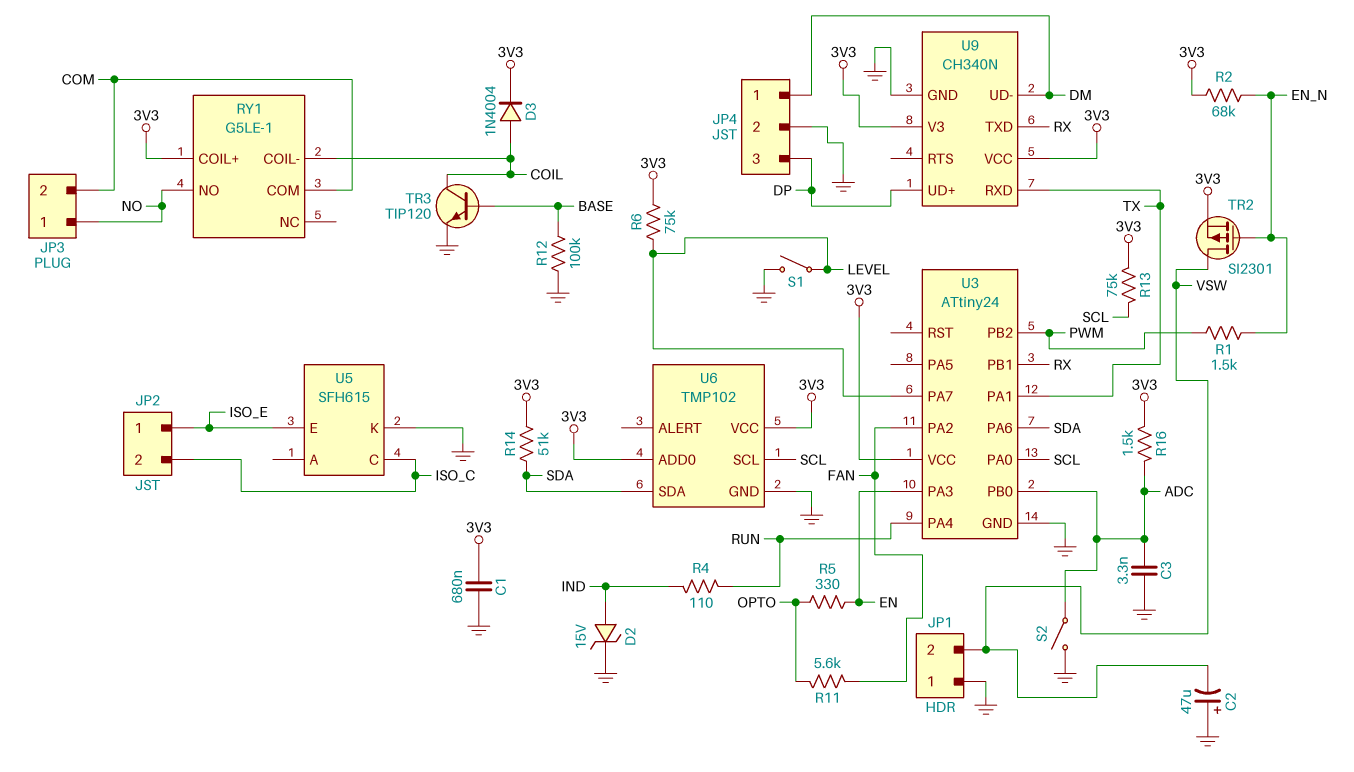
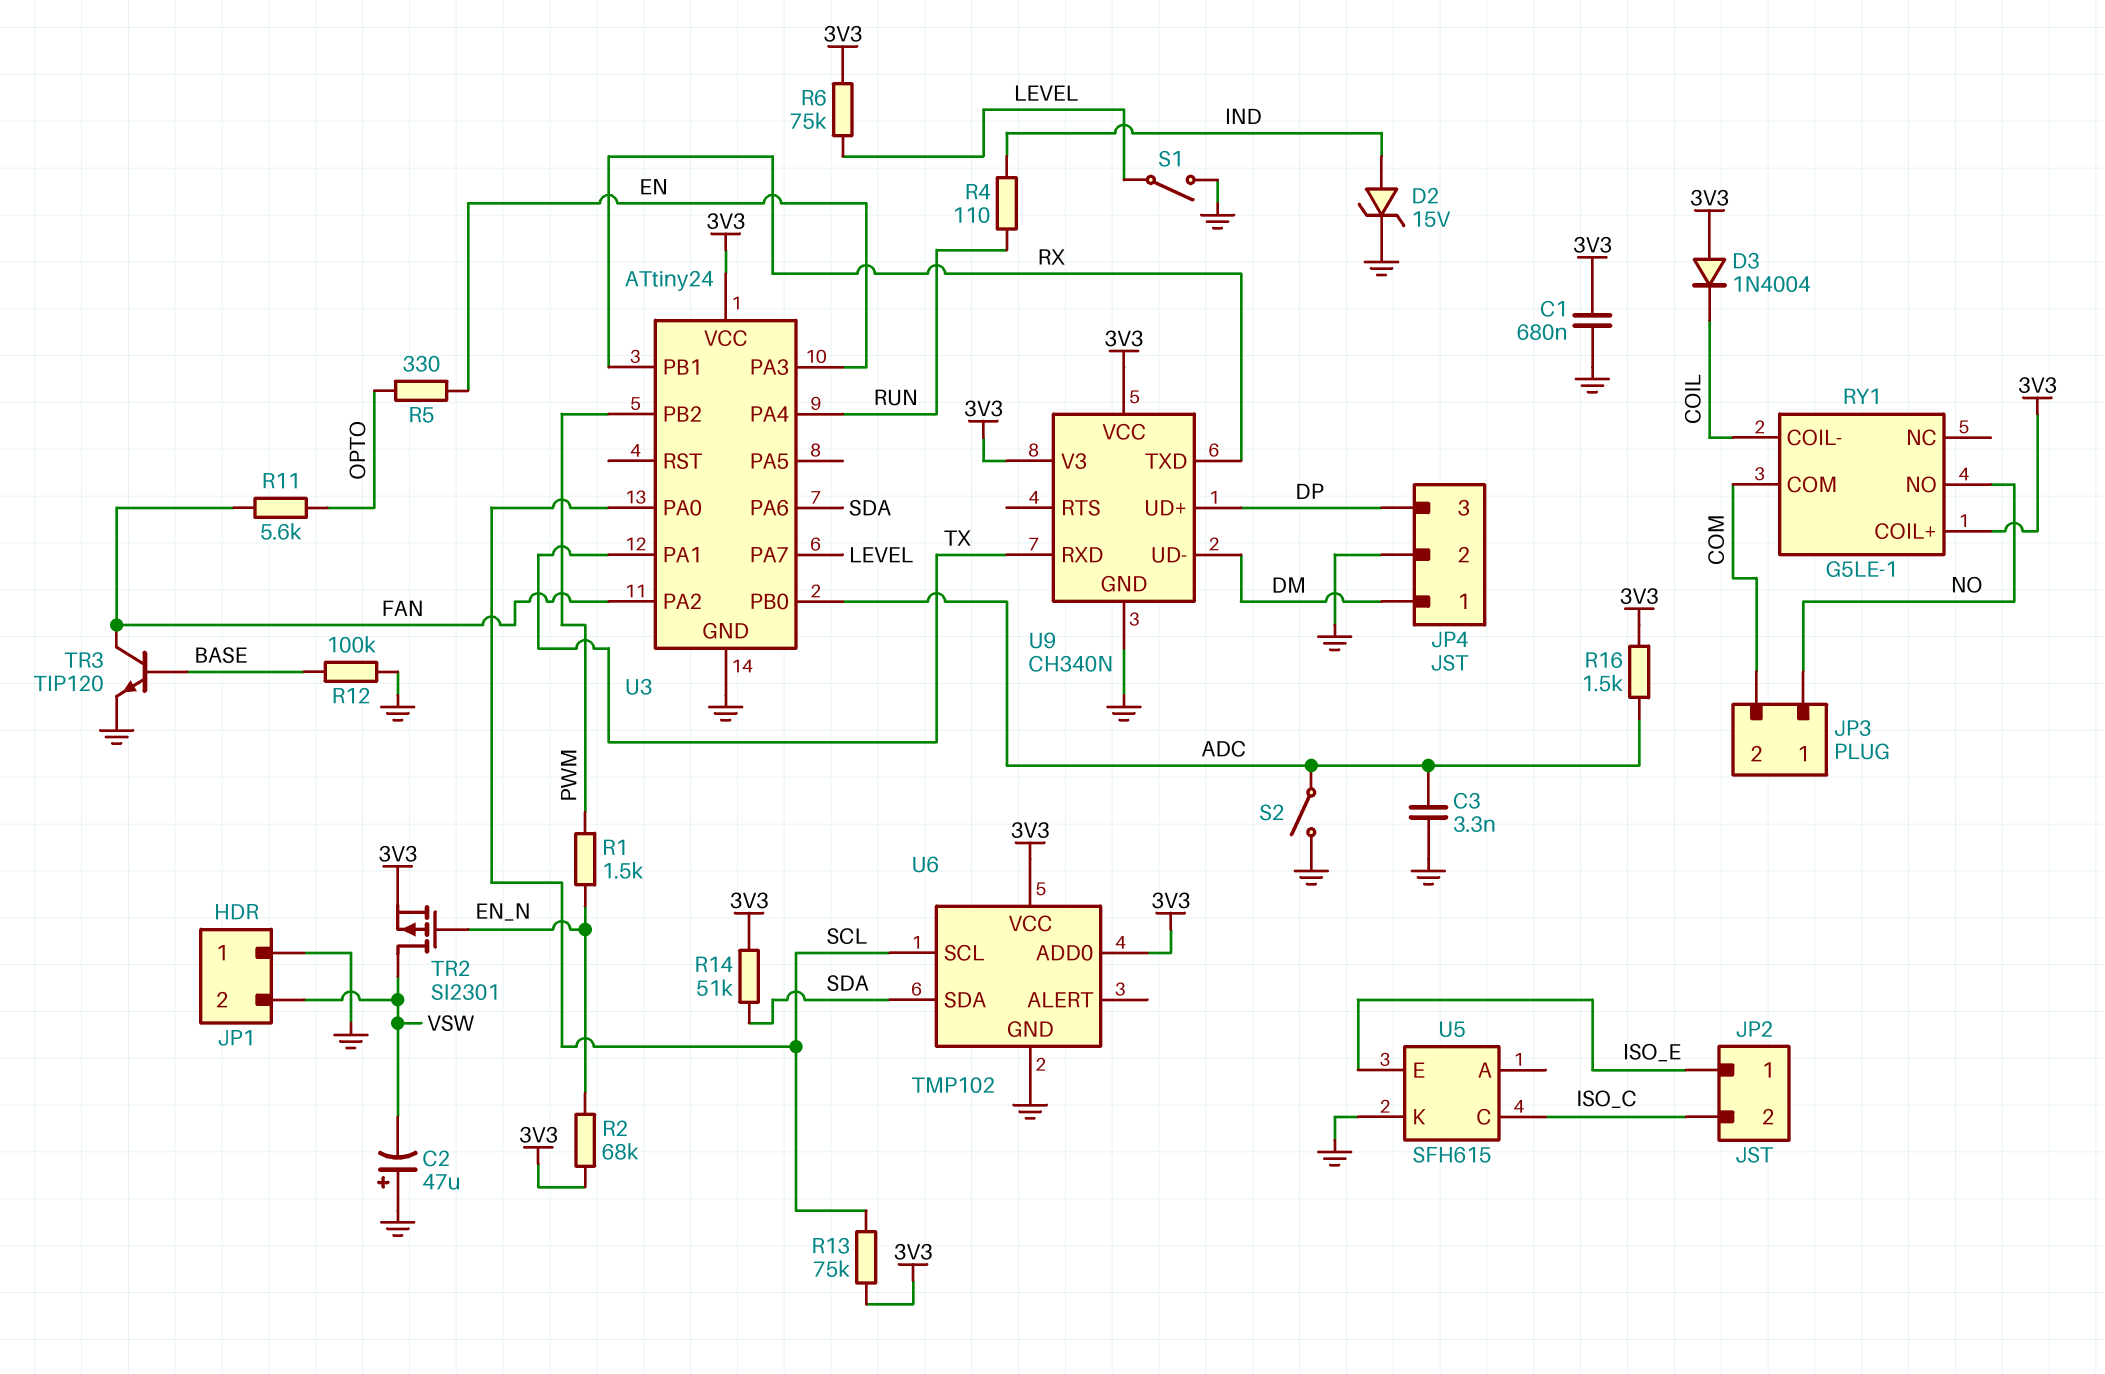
D3: diode 1N4004 (A COIL, K 3V3) -> diode 1N4004 (A 3V3, K COIL)
TR3: NPN TIP120 (B BASE, C COIL, E GND) -> NPN TIP120 (B BASE, C FAN, E GND)

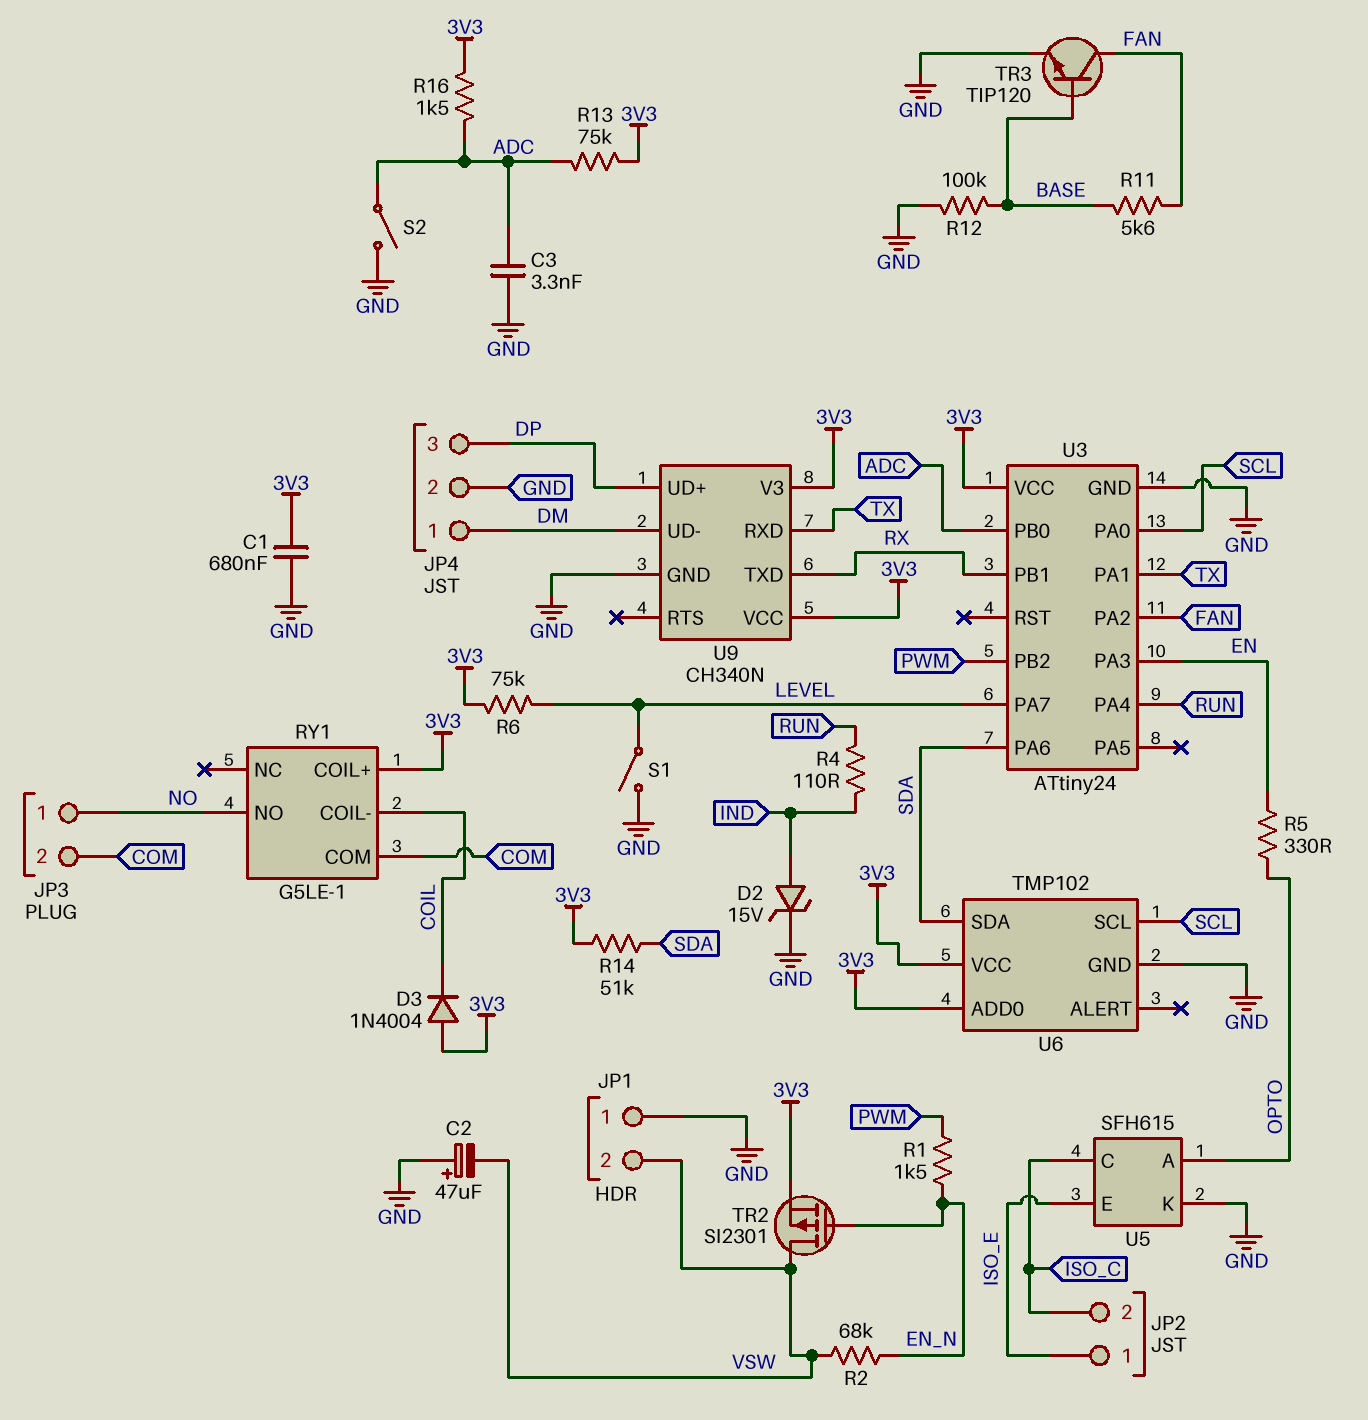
R2: 68k (3V3, EN_N) -> 68k (EN_N, VSW)
R11: 5.6k (FAN, OPTO) -> 5.6k (BASE, FAN)
R13: 75k (3V3, SCL) -> 75k (3V3, ADC)
U5 pin A: none -> OPTO

